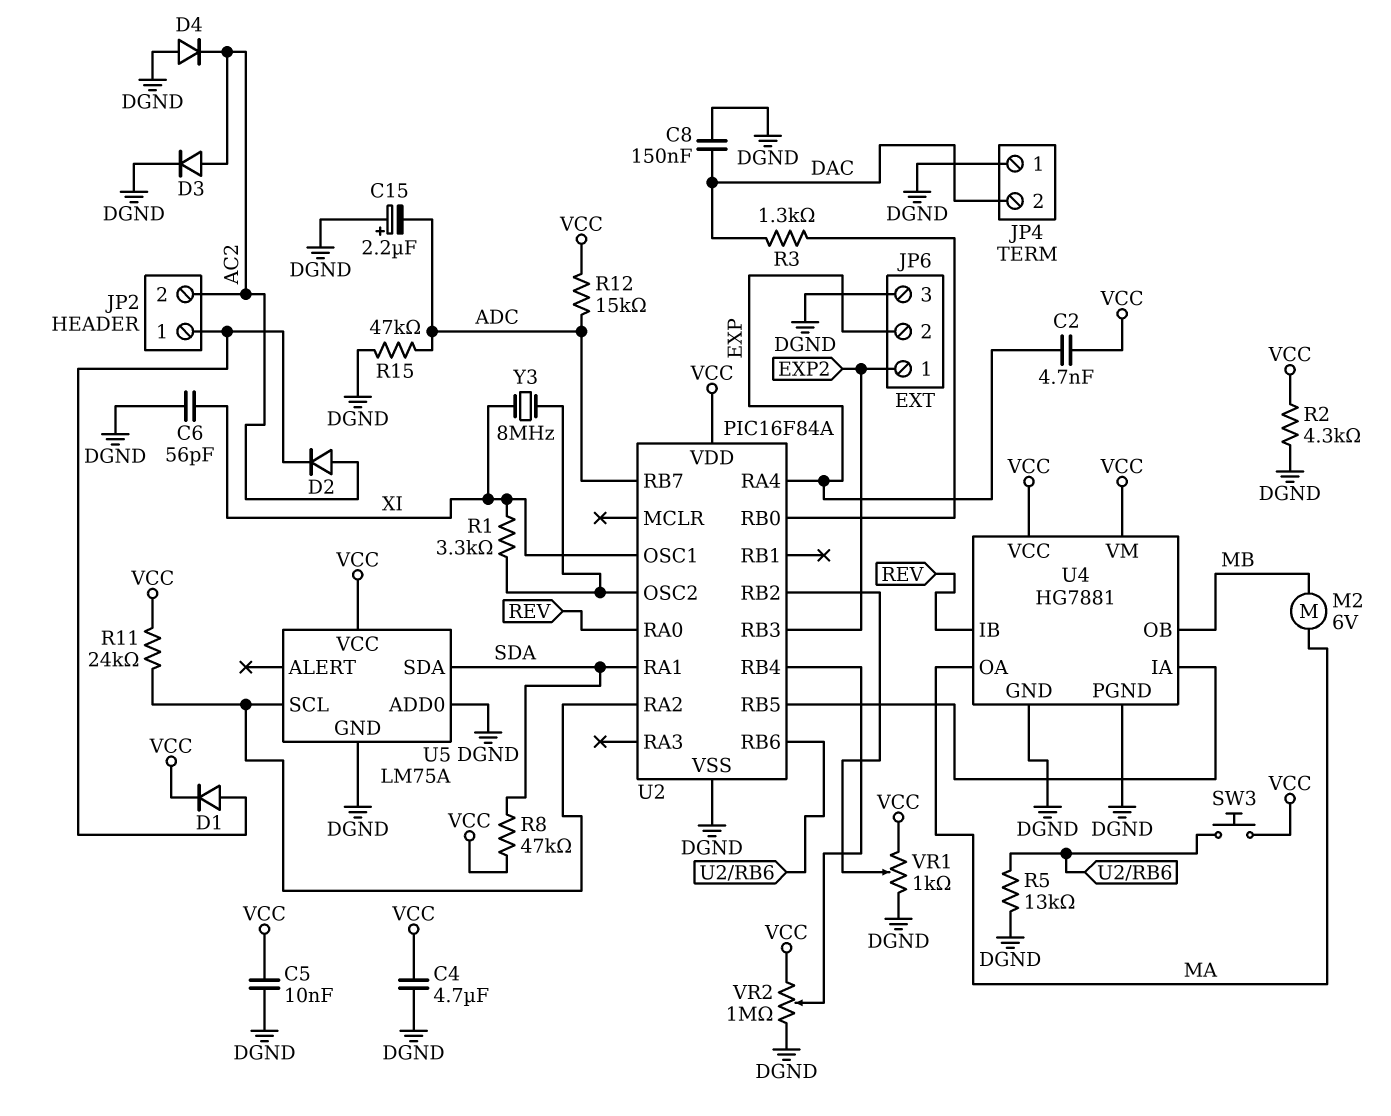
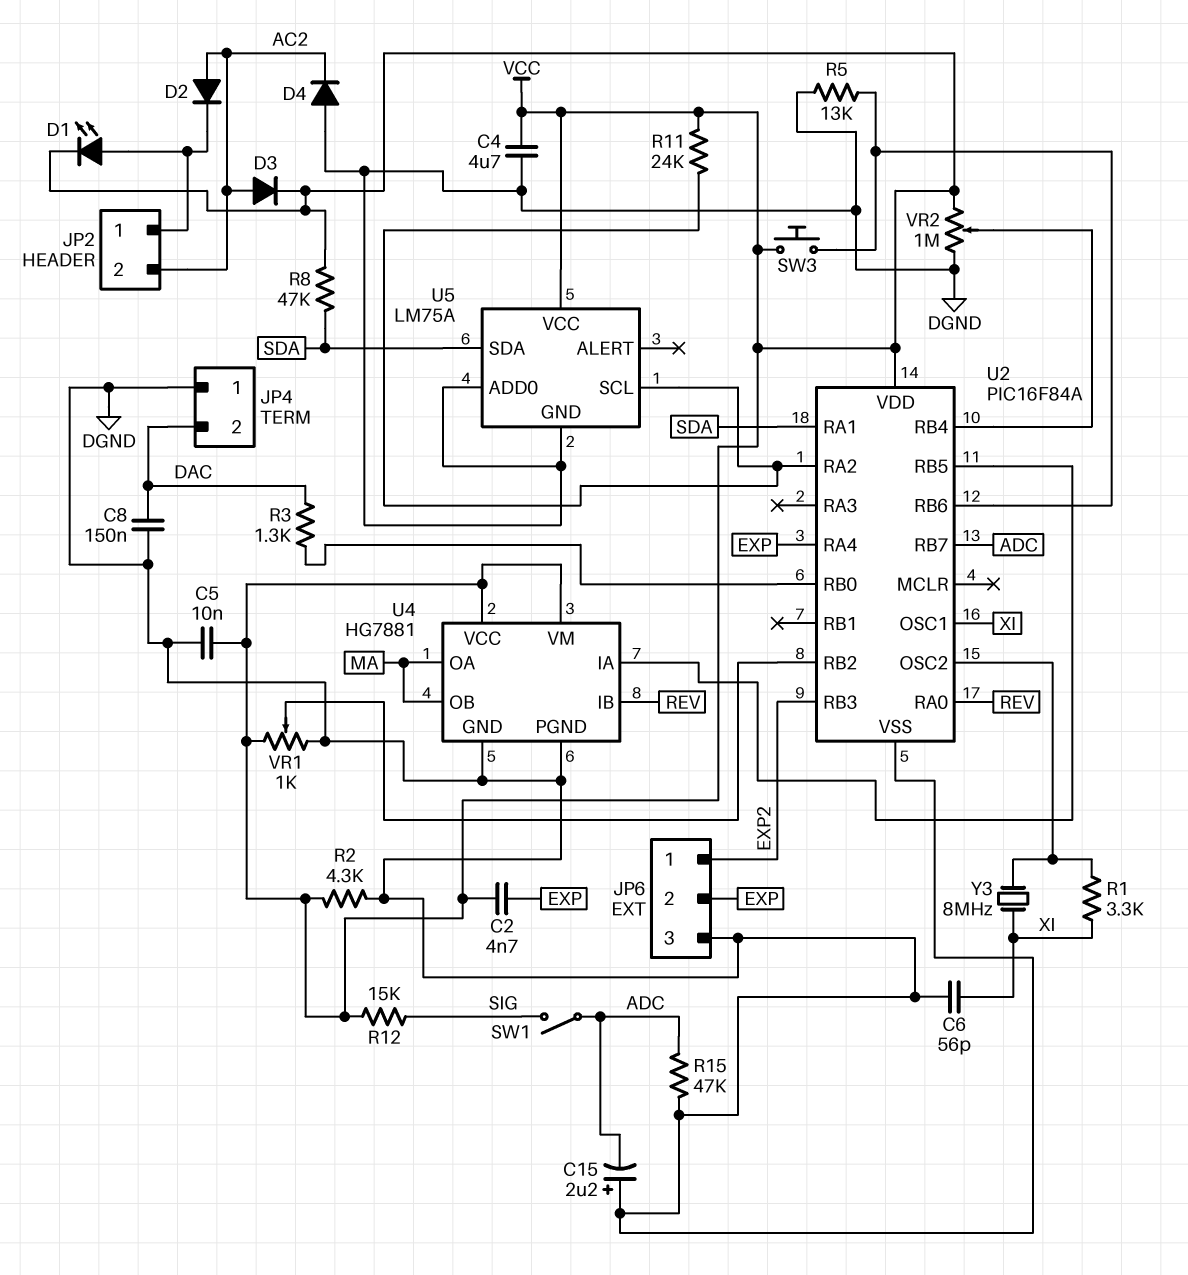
D1: diode (A JP2/1, K VCC) -> LED (A JP2/1, K VCC)
D3: diode (A AC2, K DGND) -> diode (A AC2, K VCC)
M2: motor 6V (MA, MB) -> none
R12: 15k (ADC, VCC) -> 15k (SIG, VCC)
SW1: none -> switch (ADC, SIG)
U4 pin OB: MB -> MA

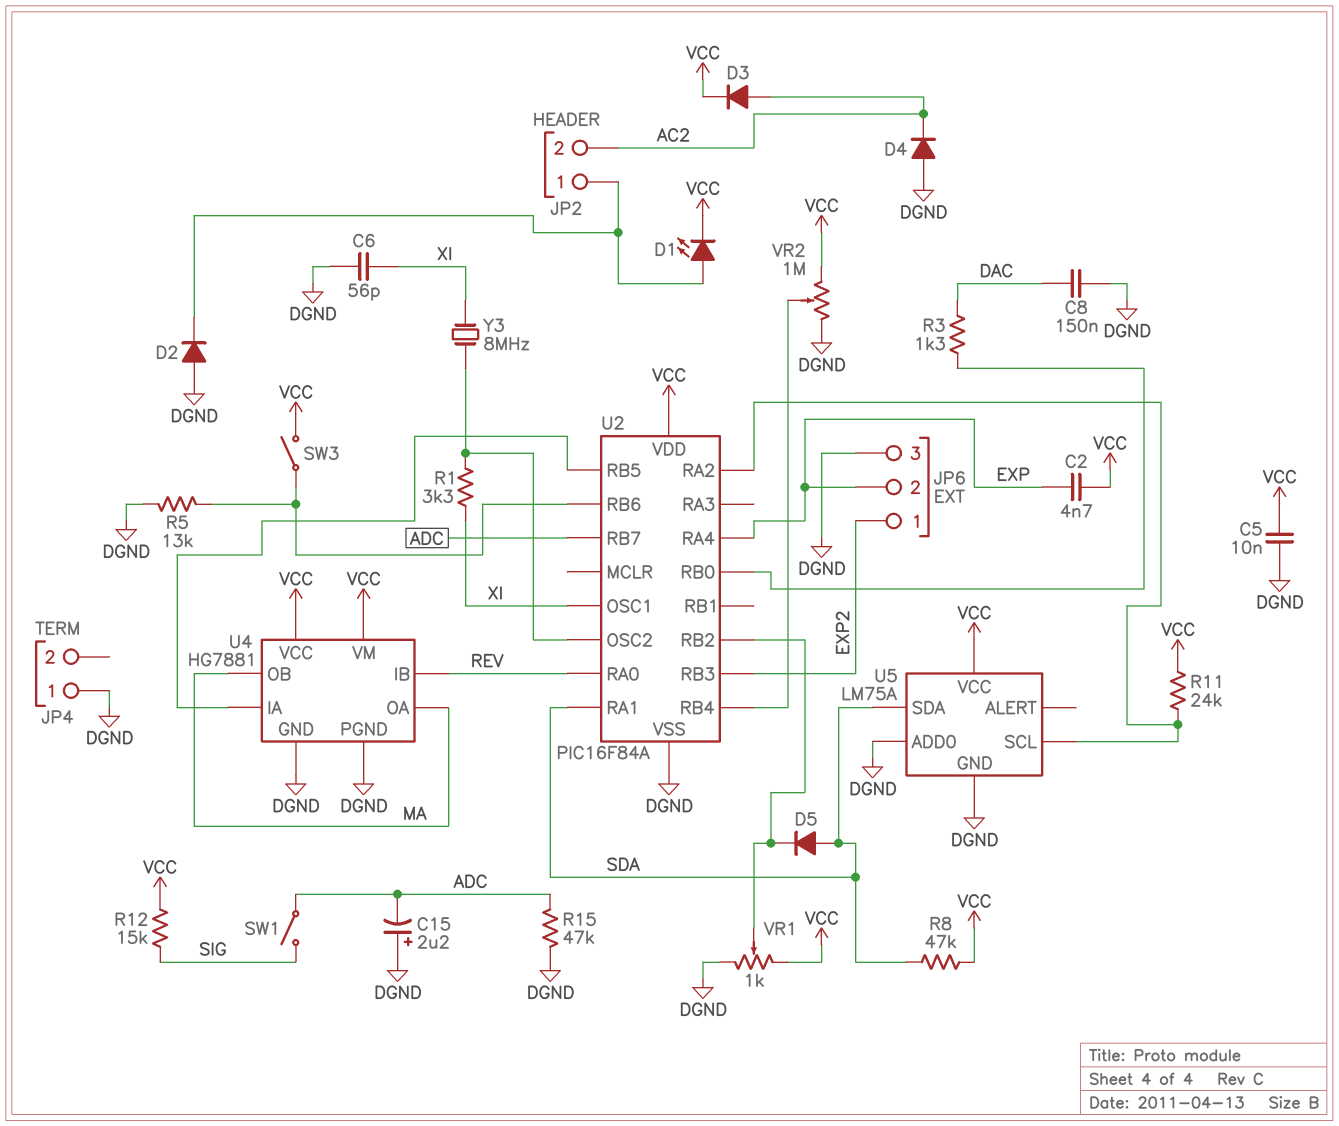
C4: 4.7uF (DGND, VCC) -> none
D2: diode (A AC2, K JP2/1) -> diode (A DGND, K JP2/1)
D5: none -> diode (A SDA, K U2/RB2)
JP4 pin 2: DAC -> none
R2: 4.3k (DGND, VCC) -> none
SW3: button (U2/RB6, VCC) -> switch (U2/RB6, VCC)

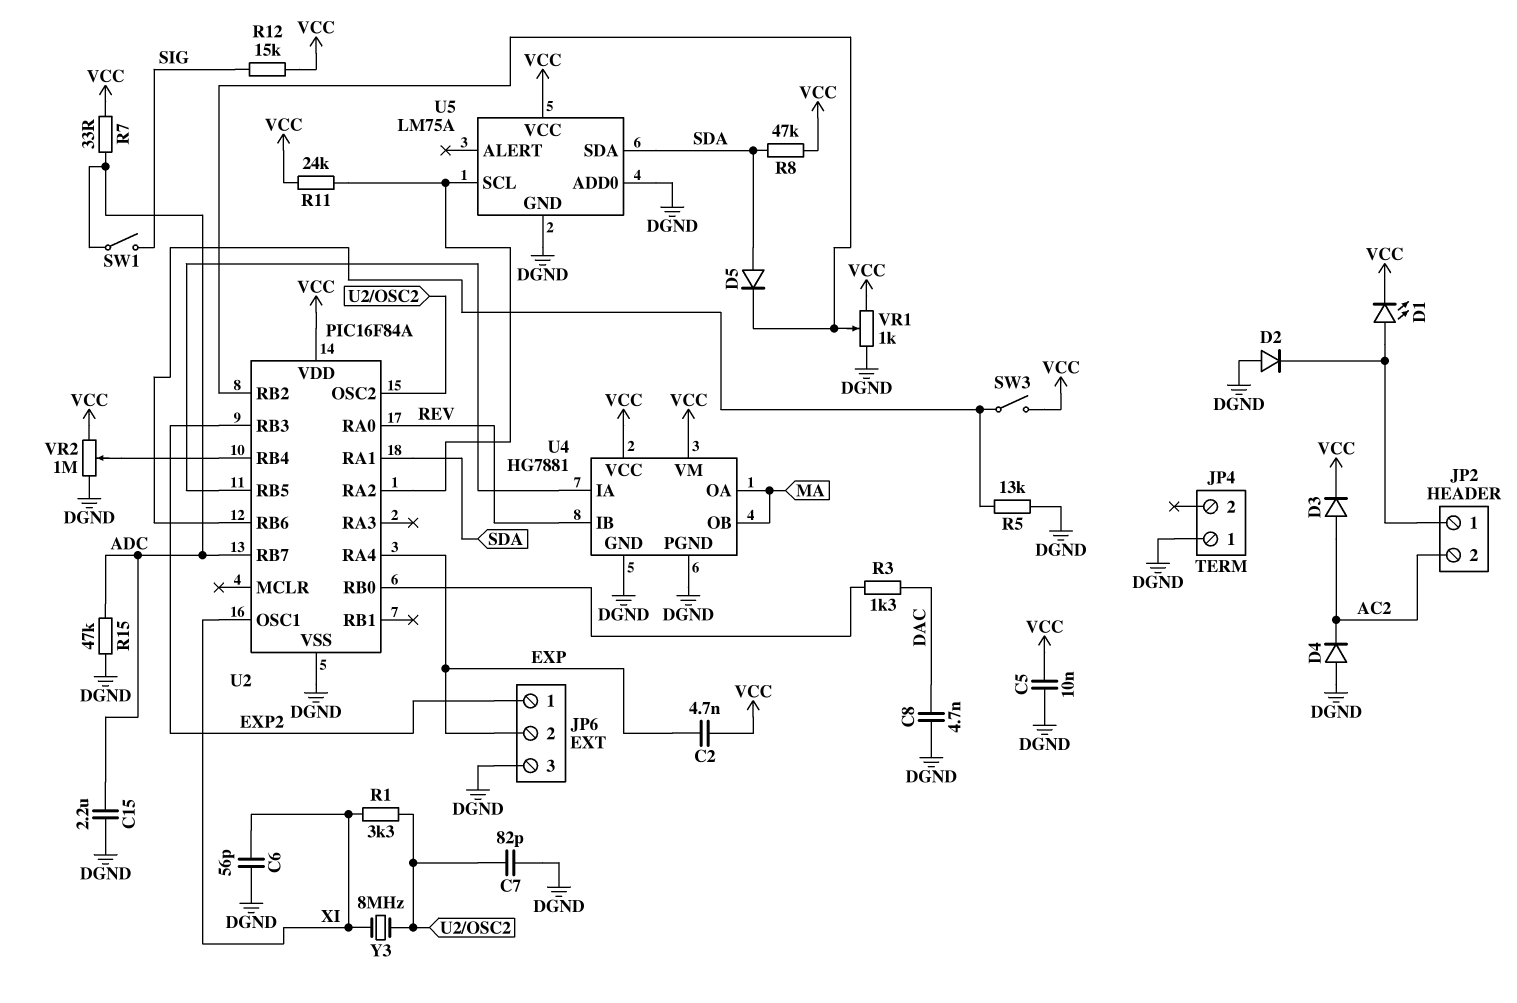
C7: none -> 82pF (DGND, U2/OSC2)
C8: 150nF (DAC, DGND) -> 4.7nF (DAC, DGND)
C15: 2.2uF (plus DGND, minus ADC) -> 2.2uF (ADC, DGND)
R7: none -> 33 (ADC, VCC)

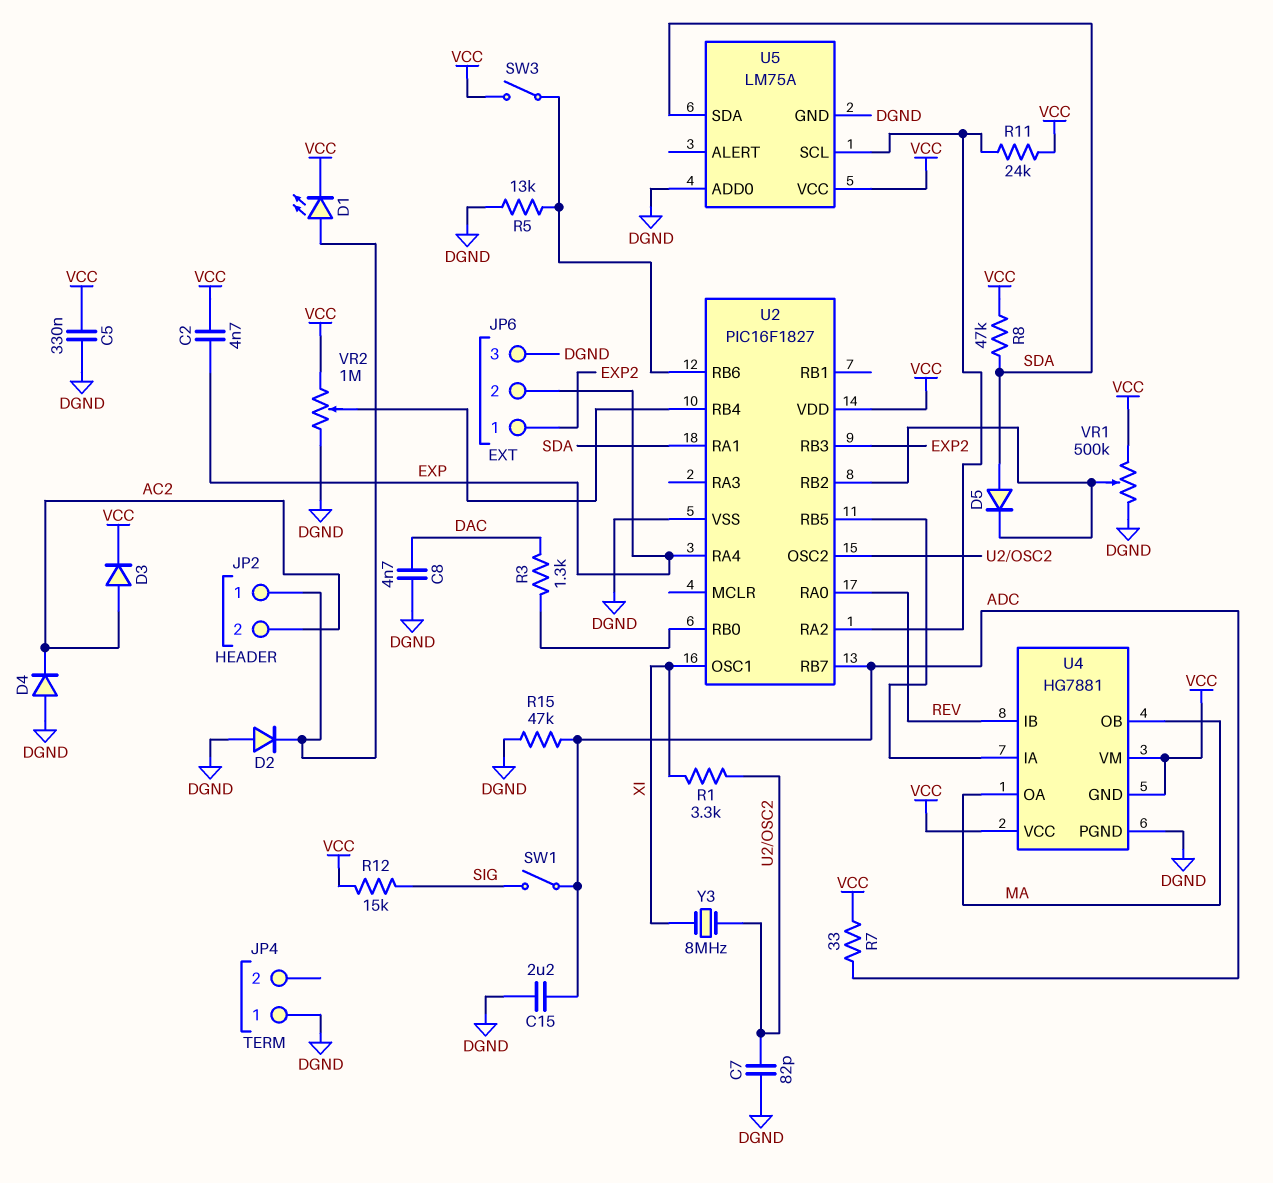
C5: 10nF (DGND, VCC) -> 330nF (DGND, VCC)
C6: 56pF (DGND, XI) -> none
U2: PIC16F84A -> PIC16F1827
U4 pin GND: DGND -> VCC
VR1: 1k (DGND, VCC, wiper U2/RB2) -> 500k (DGND, VCC, wiper U2/RB2)

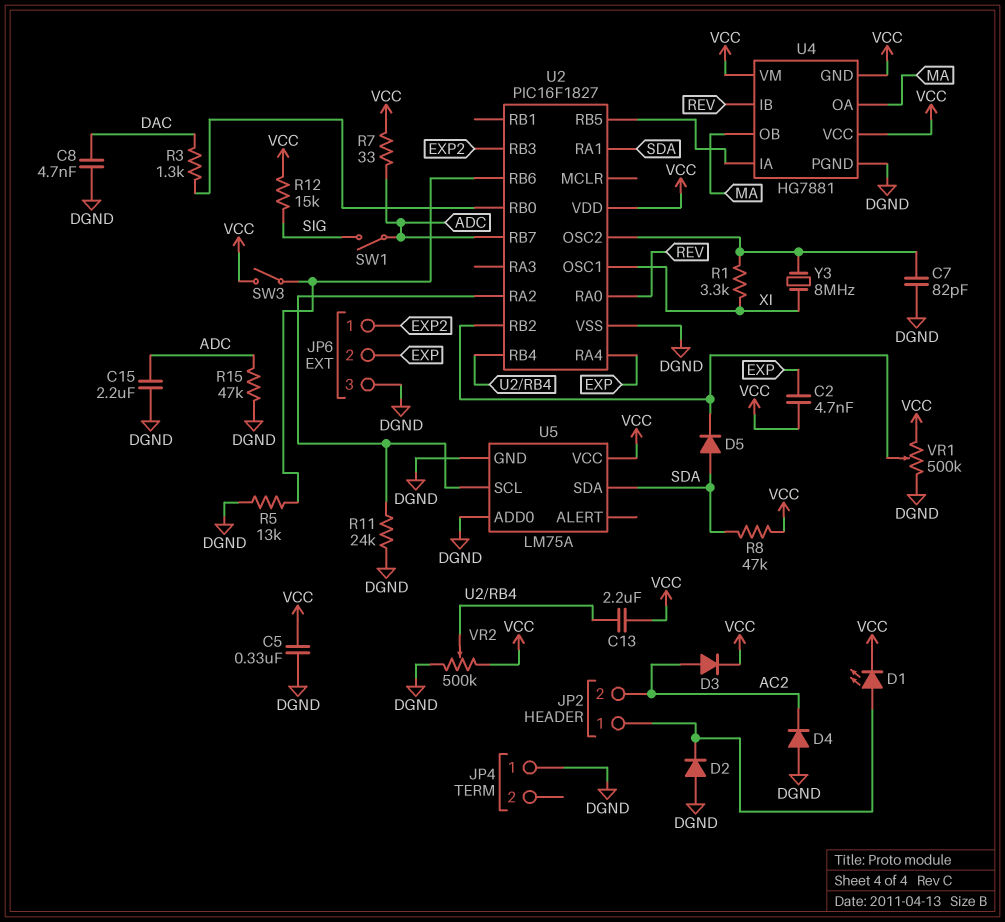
C13: none -> 2.2uF (U2/RB4, VCC)
R11: 24k (U2/RA2, VCC) -> 24k (DGND, U2/RA2)
VR2: 1M (DGND, VCC, wiper U2/RB4) -> 500k (DGND, VCC, wiper U2/RB4)

